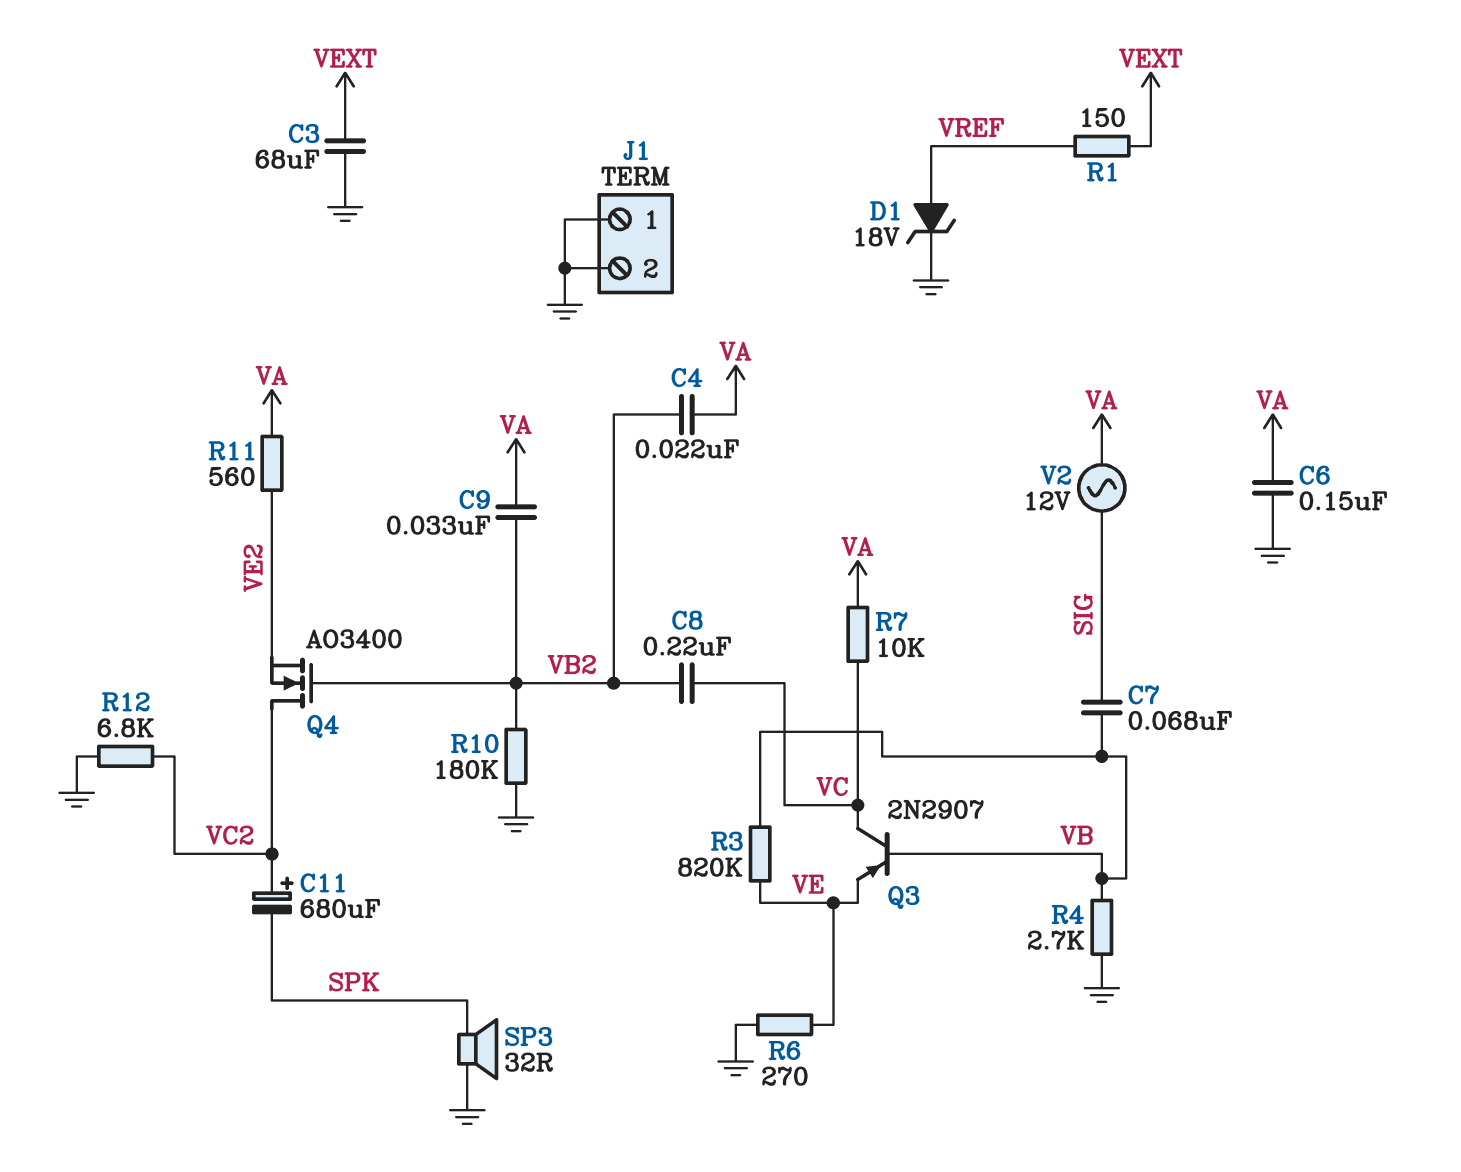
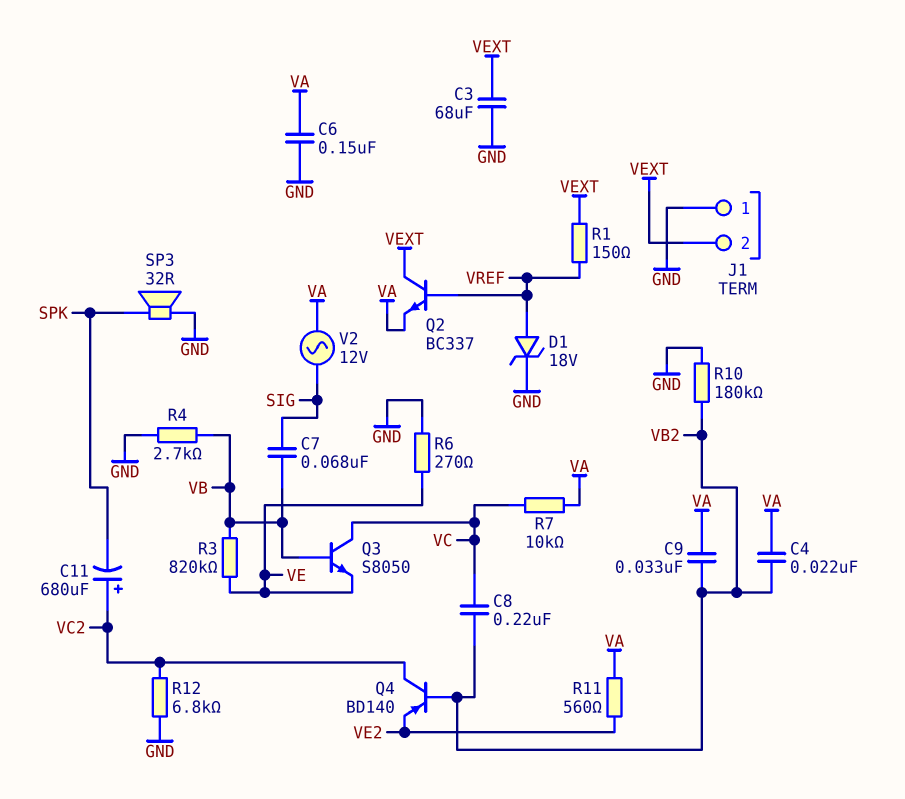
J1 pin 2: GND -> VEXT
Q2: none -> NPN BC337 (B VREF, C VEXT, E VA)
Q3: PNP 2N2907 (B VB, C VC, E VE) -> NPN S8050 (B VB, C VC, E VE)
Q4: NMOS AO3400 (G VB2, D VC2, S VE2) -> PNP BD140 (B VB2, C VC2, E VE2)

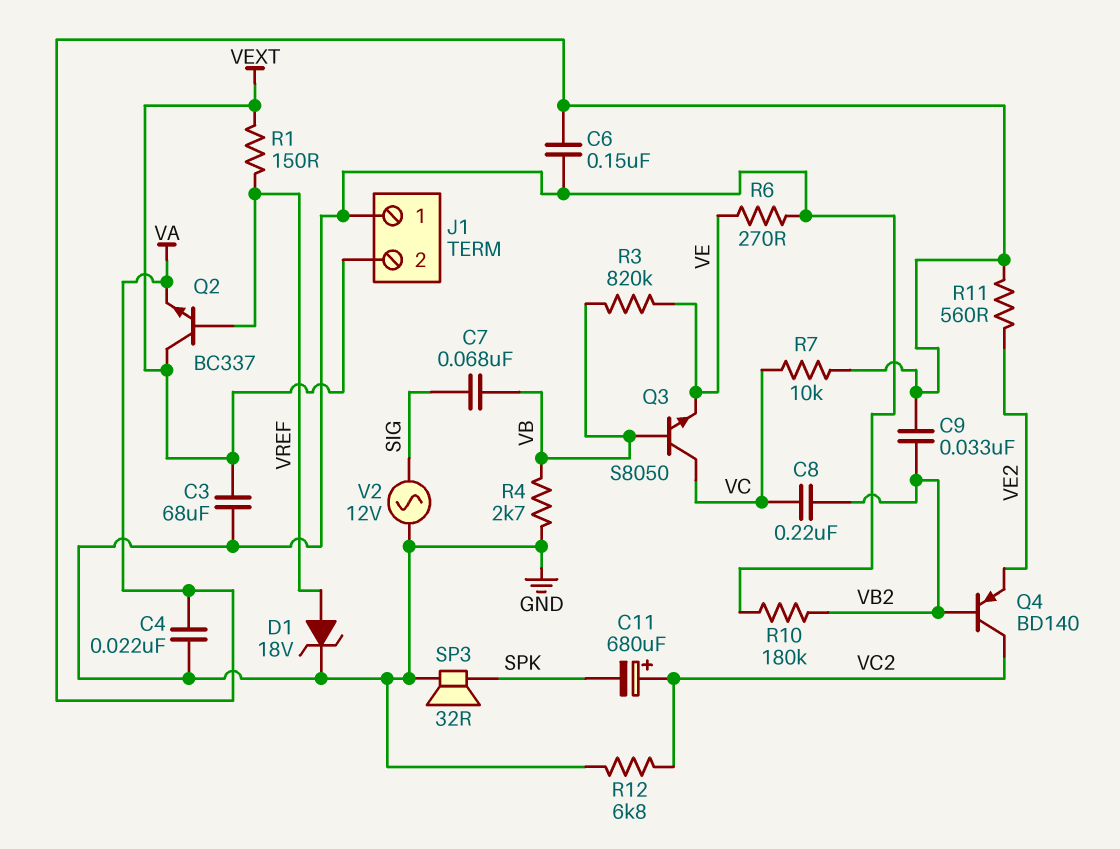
C4: 22nF (VA, VB2) -> 22nF (GND, VA)
V2: AC 12V (SIG, VA) -> AC 12V (GND, SIG)

